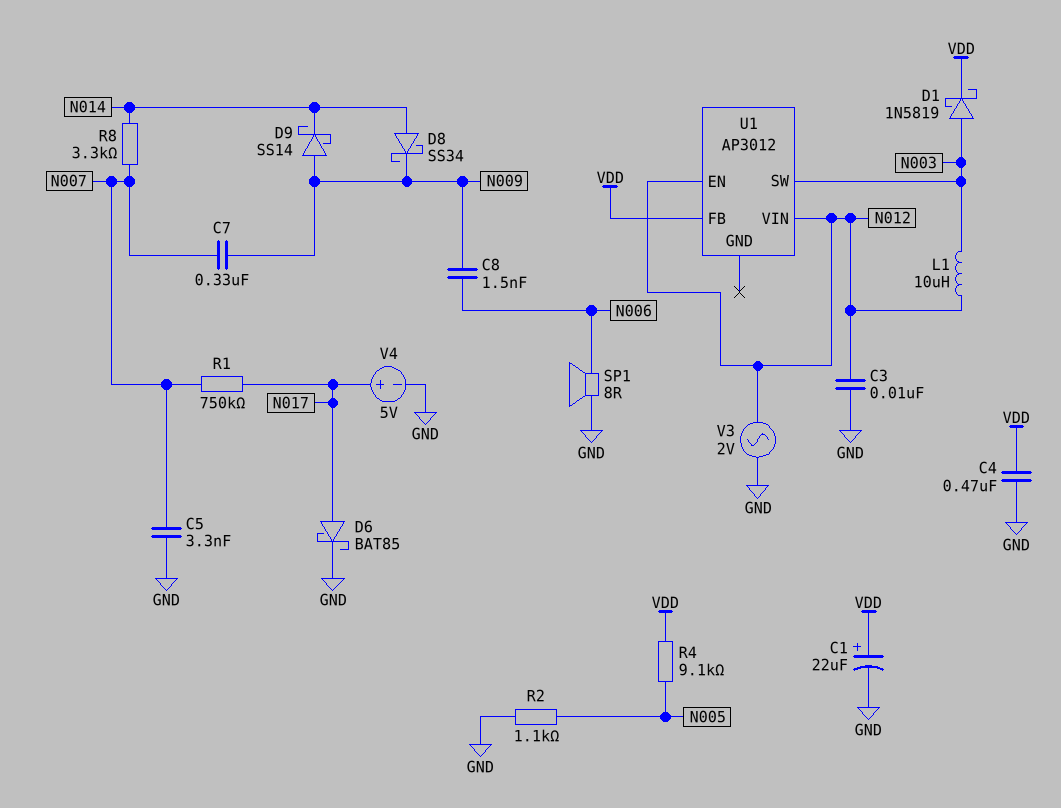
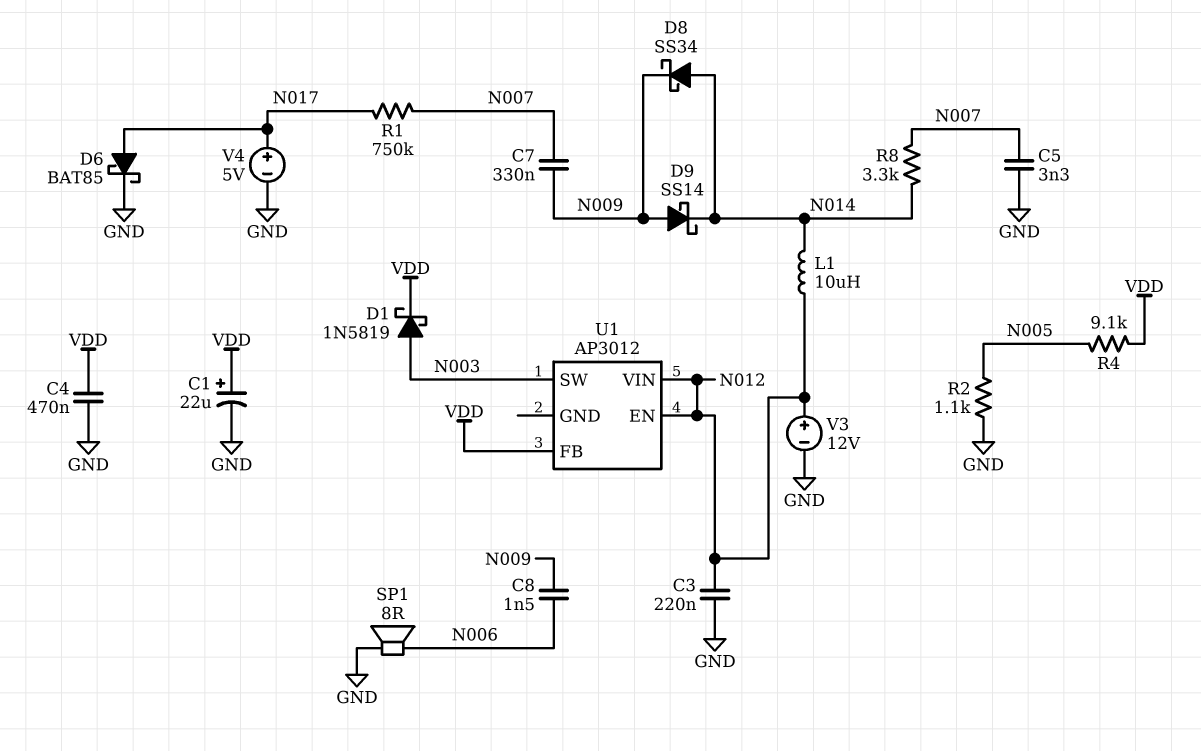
C3: 10nF (GND, N012) -> 220nF (GND, N012)
L1: 10uH (N003, N012) -> 10uH (N012, N014)
V3: AC 2V (GND, N012) -> 12V (plus N012, minus GND)

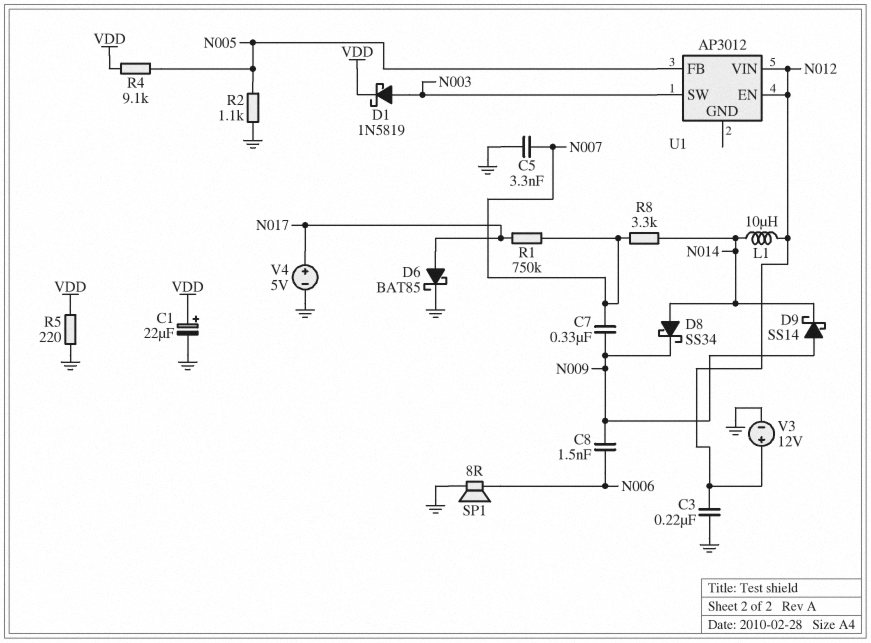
C4: 470nF (GND, VDD) -> none
R5: none -> 220 (GND, VDD)
U1 pin FB: VDD -> N005

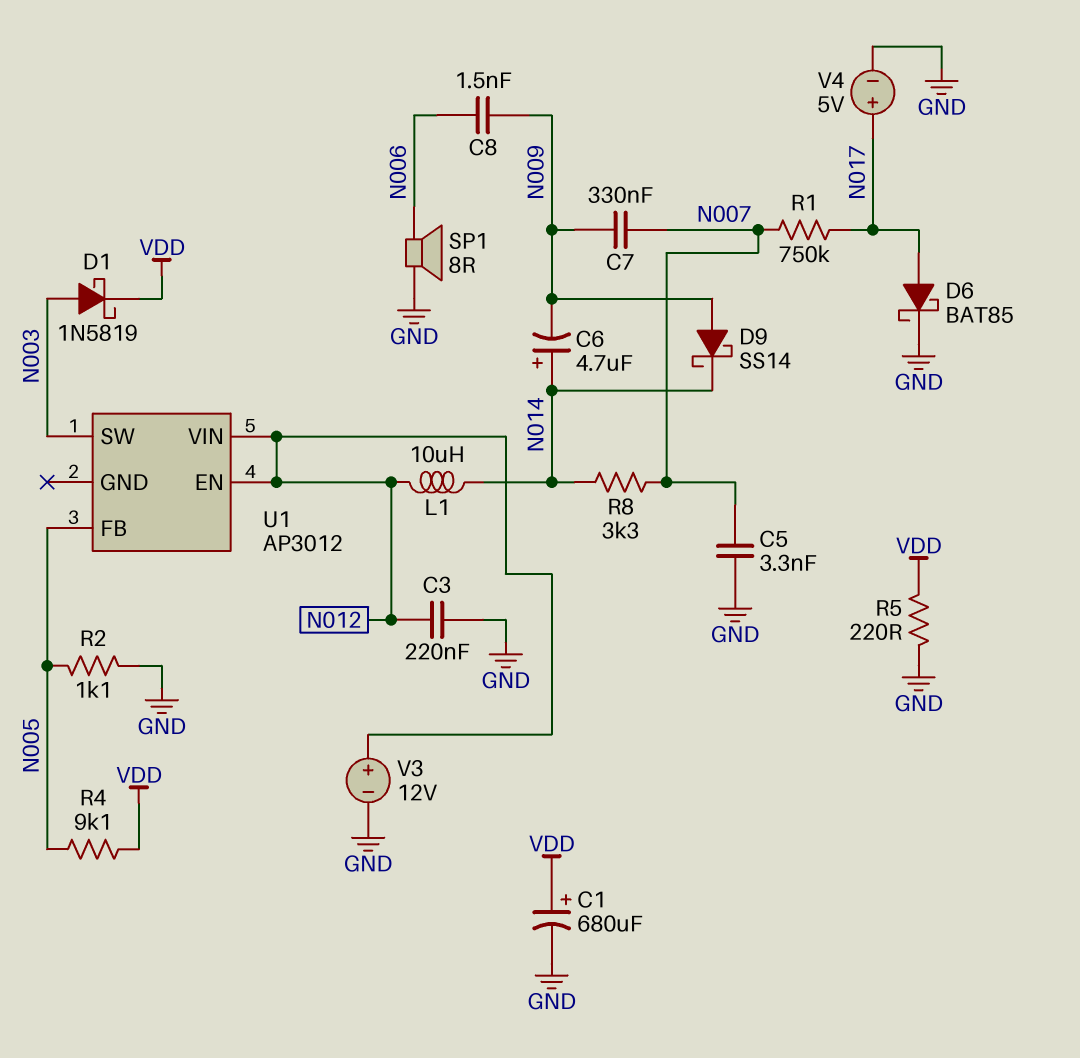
C1: 22uF (plus VDD, minus GND) -> 680uF (plus VDD, minus GND)
C6: none -> 4.7uF (plus N014, minus N009)
D8: schottky SS34 (A N014, K N009) -> none

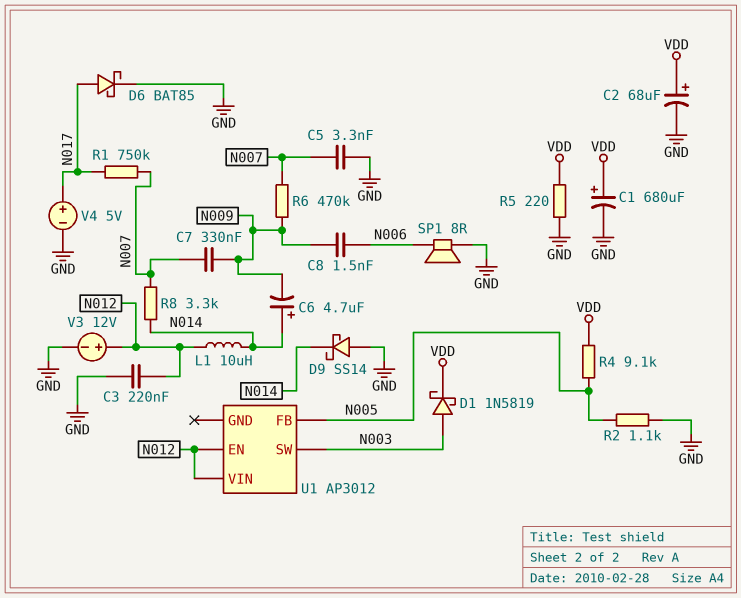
C2: none -> 68uF (plus VDD, minus GND)
D9: schottky SS14 (A N009, K N014) -> schottky SS14 (A GND, K N014)
R6: none -> 470k (N007, N009)

